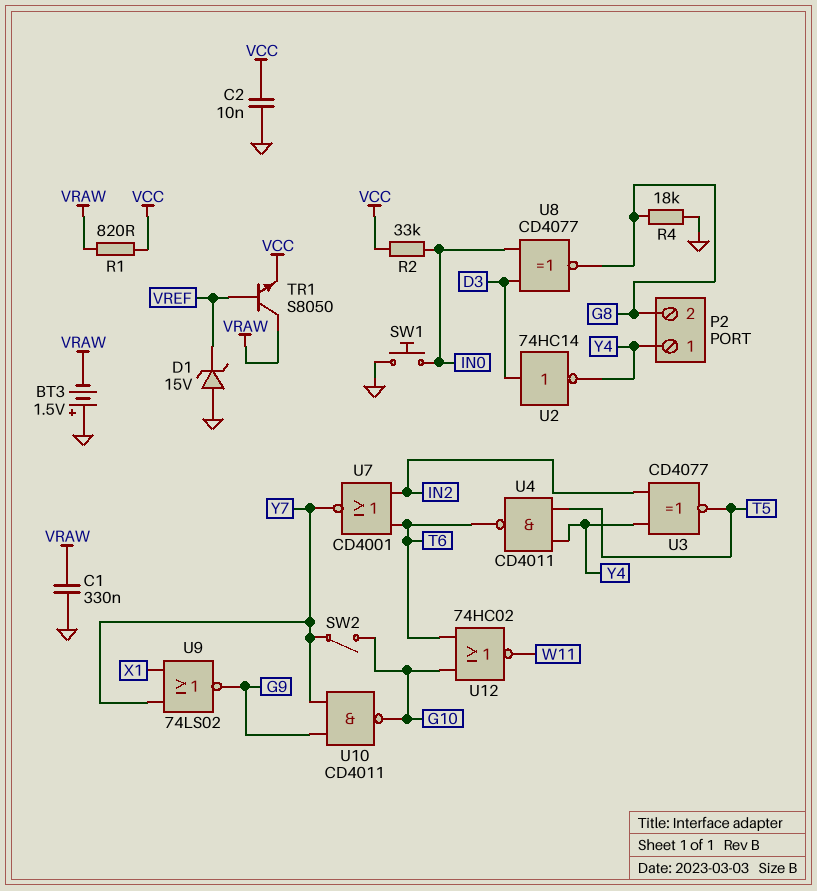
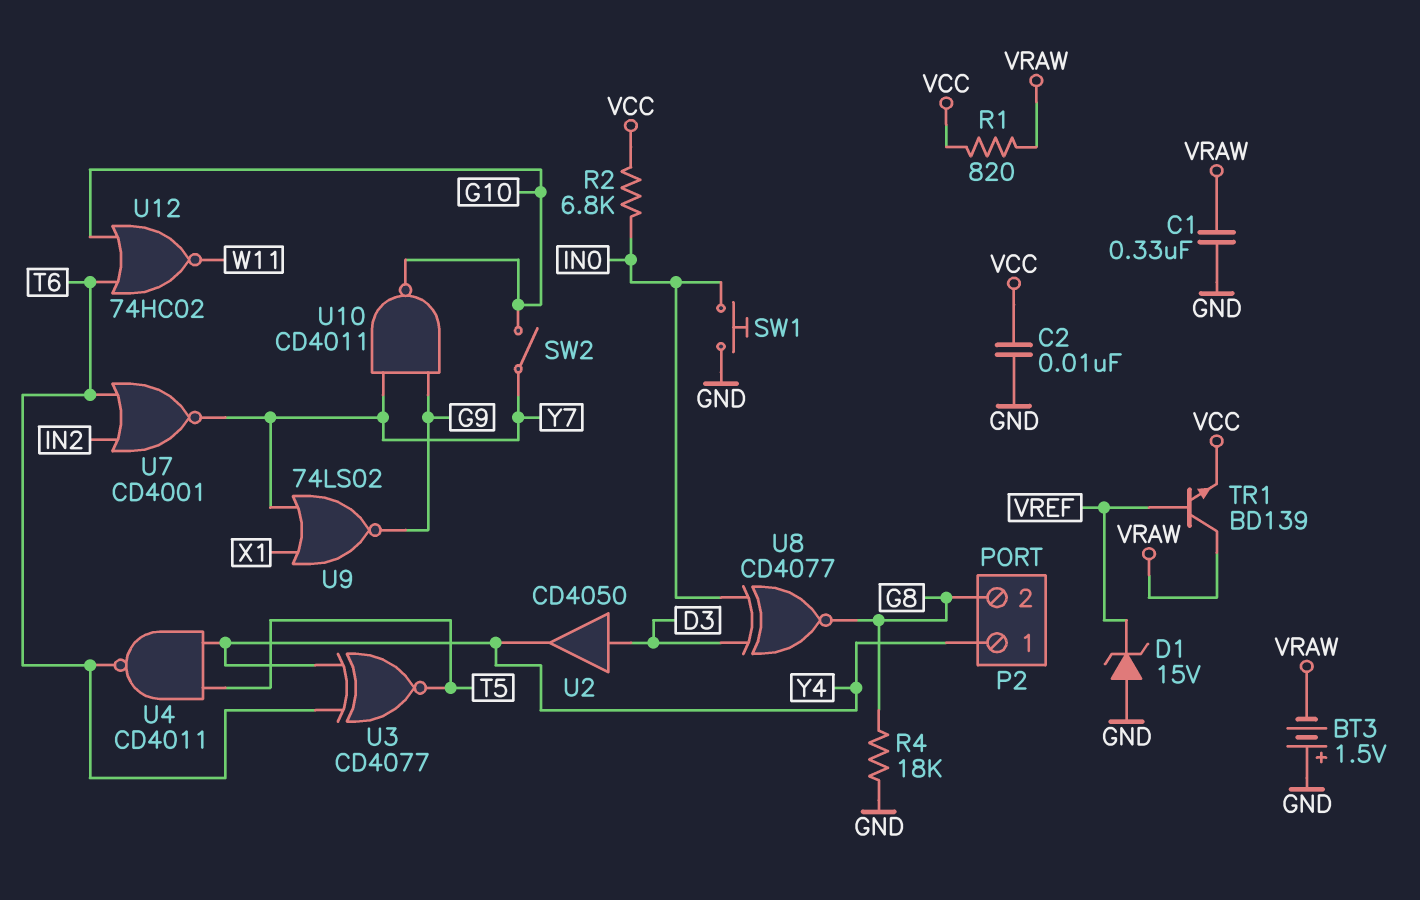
R2: 33k (IN0, VCC) -> 6.8k (IN0, VCC)
TR1: NPN S8050 (B VREF, C VRAW, E VCC) -> NPN BD139 (B VREF, C VRAW, E VCC)
U2: NOT 74HC14 (in D3, out Y4) -> buffer CD4050 (in D3, out Y4)
U3: XNOR CD4077 (in IN2, in Y4, out T5) -> XNOR CD4077 (in T6, in Y4, out T5)

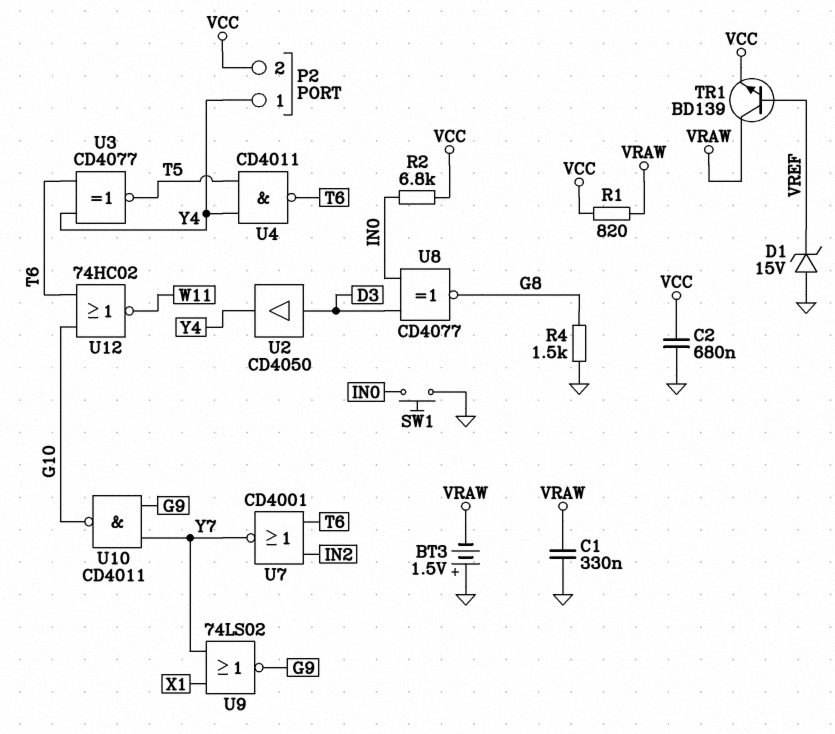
C2: 10nF (GND, VCC) -> 680nF (GND, VCC)
P2 pin 2: G8 -> VCC
R4: 18k (G8, GND) -> 1.5k (G8, GND)
SW2: switch (G10, Y7) -> none

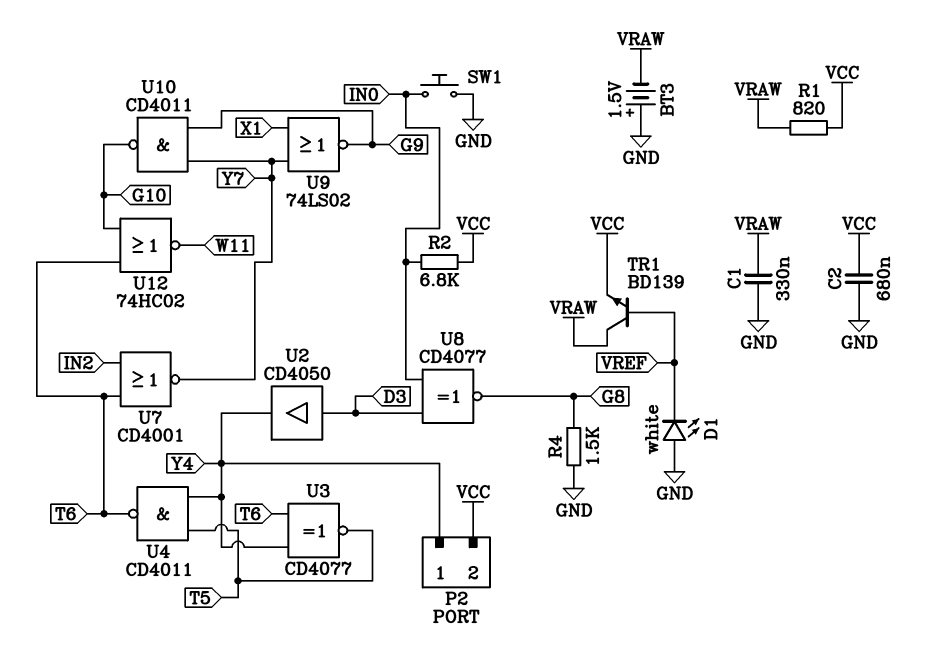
D1: zener 15V (A GND, K VREF) -> LED white (A GND, K VREF)

